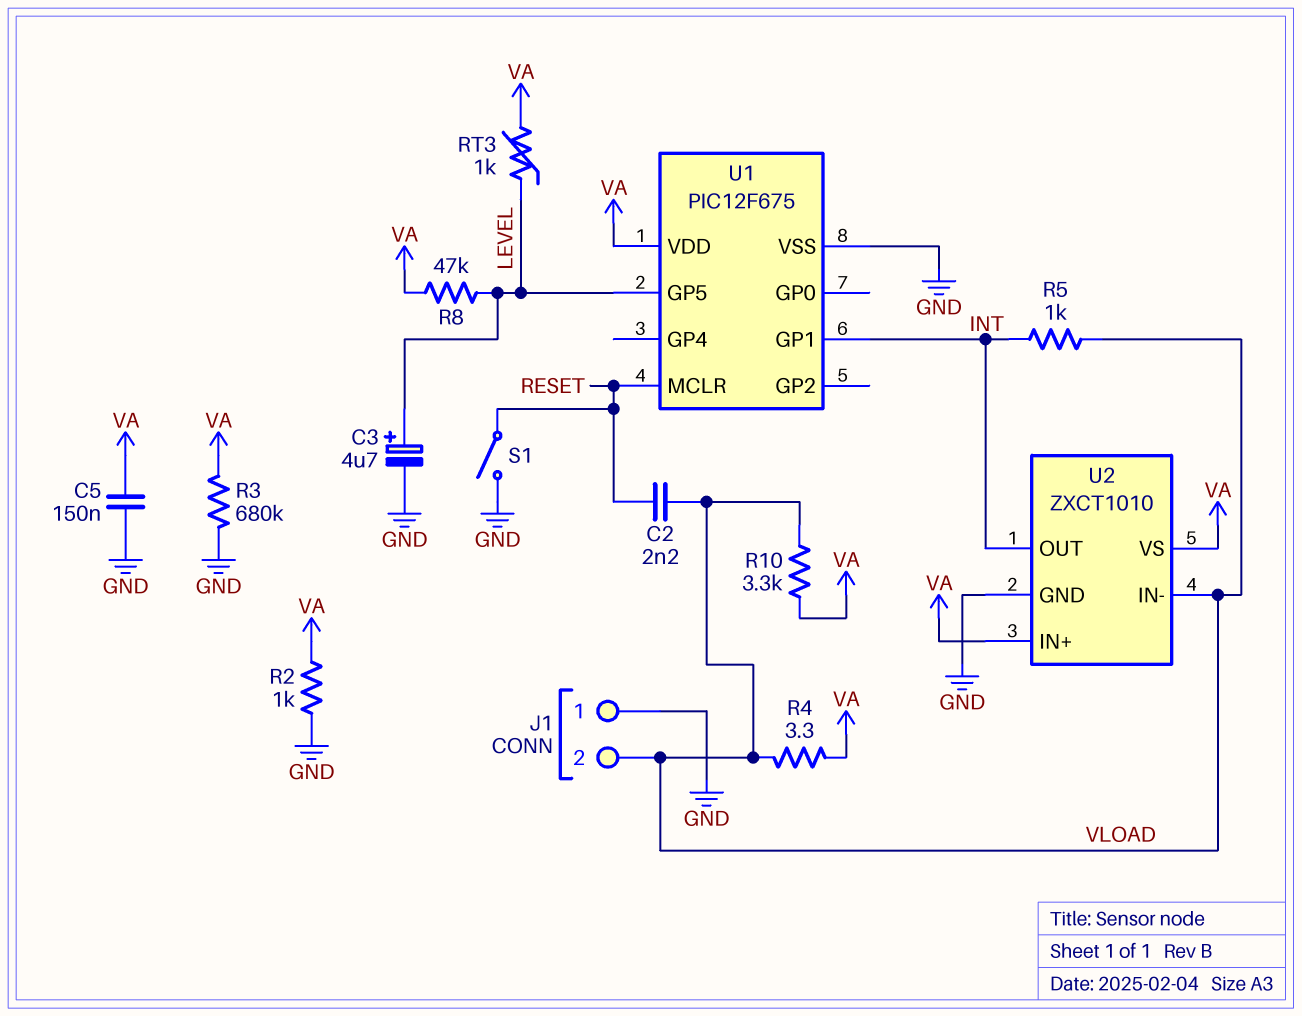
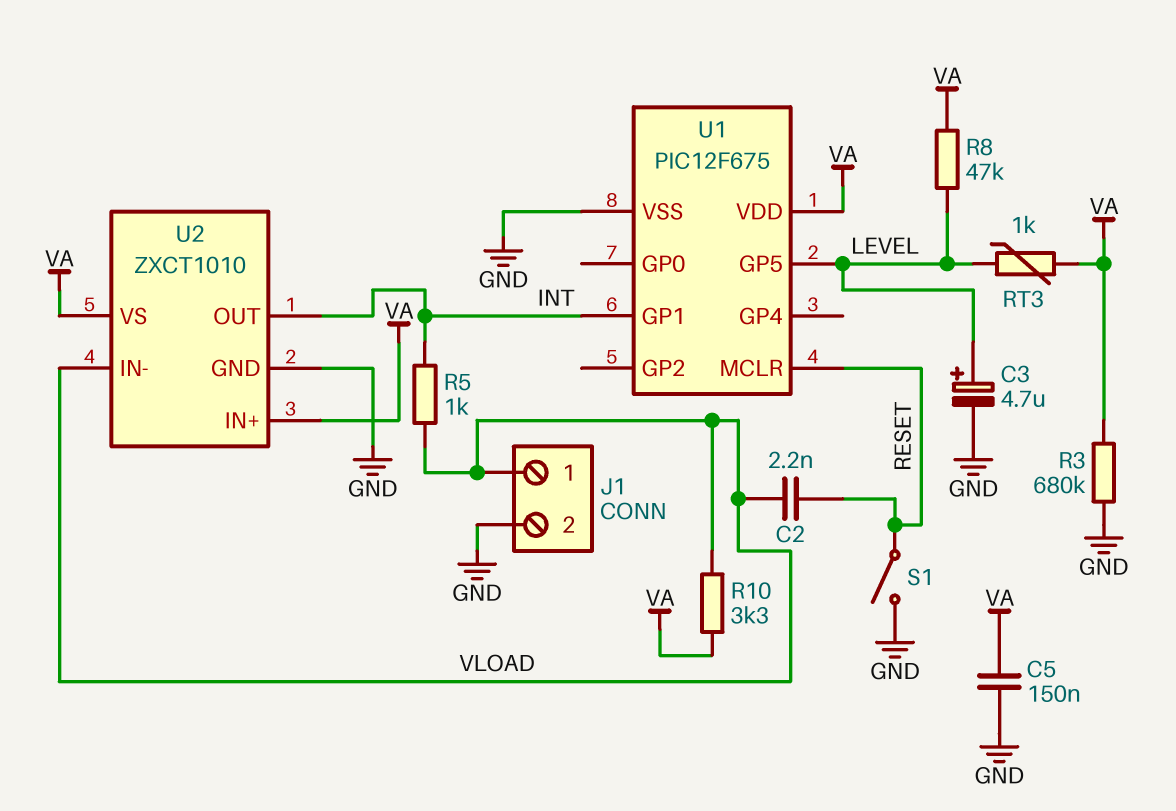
J1 pin 1: GND -> VLOAD
J1 pin 2: VLOAD -> GND
R2: 1k (GND, VA) -> none
R4: 3.3 (VA, VLOAD) -> none

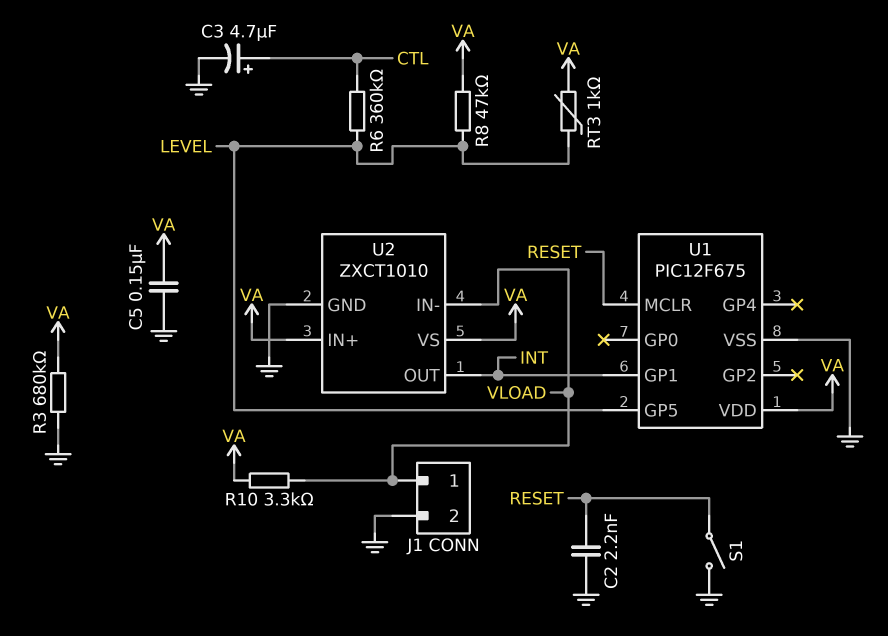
C2: 2.2nF (RESET, VLOAD) -> 2.2nF (GND, RESET)
C3: 4.7uF (plus LEVEL, minus GND) -> 4.7uF (plus CTL, minus GND)
R5: 1k (INT, VLOAD) -> none
R6: none -> 360k (CTL, LEVEL)

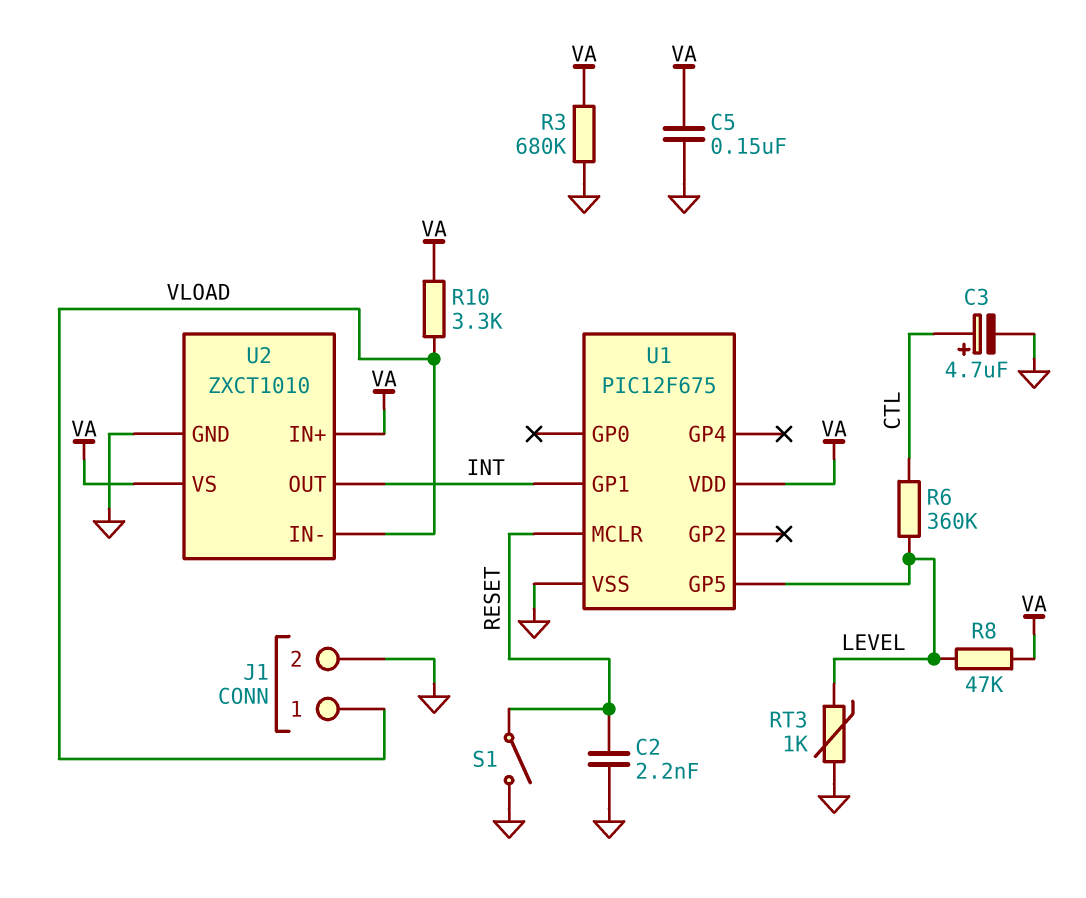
RT3: 1k (LEVEL, VA) -> 1k (GND, LEVEL)

